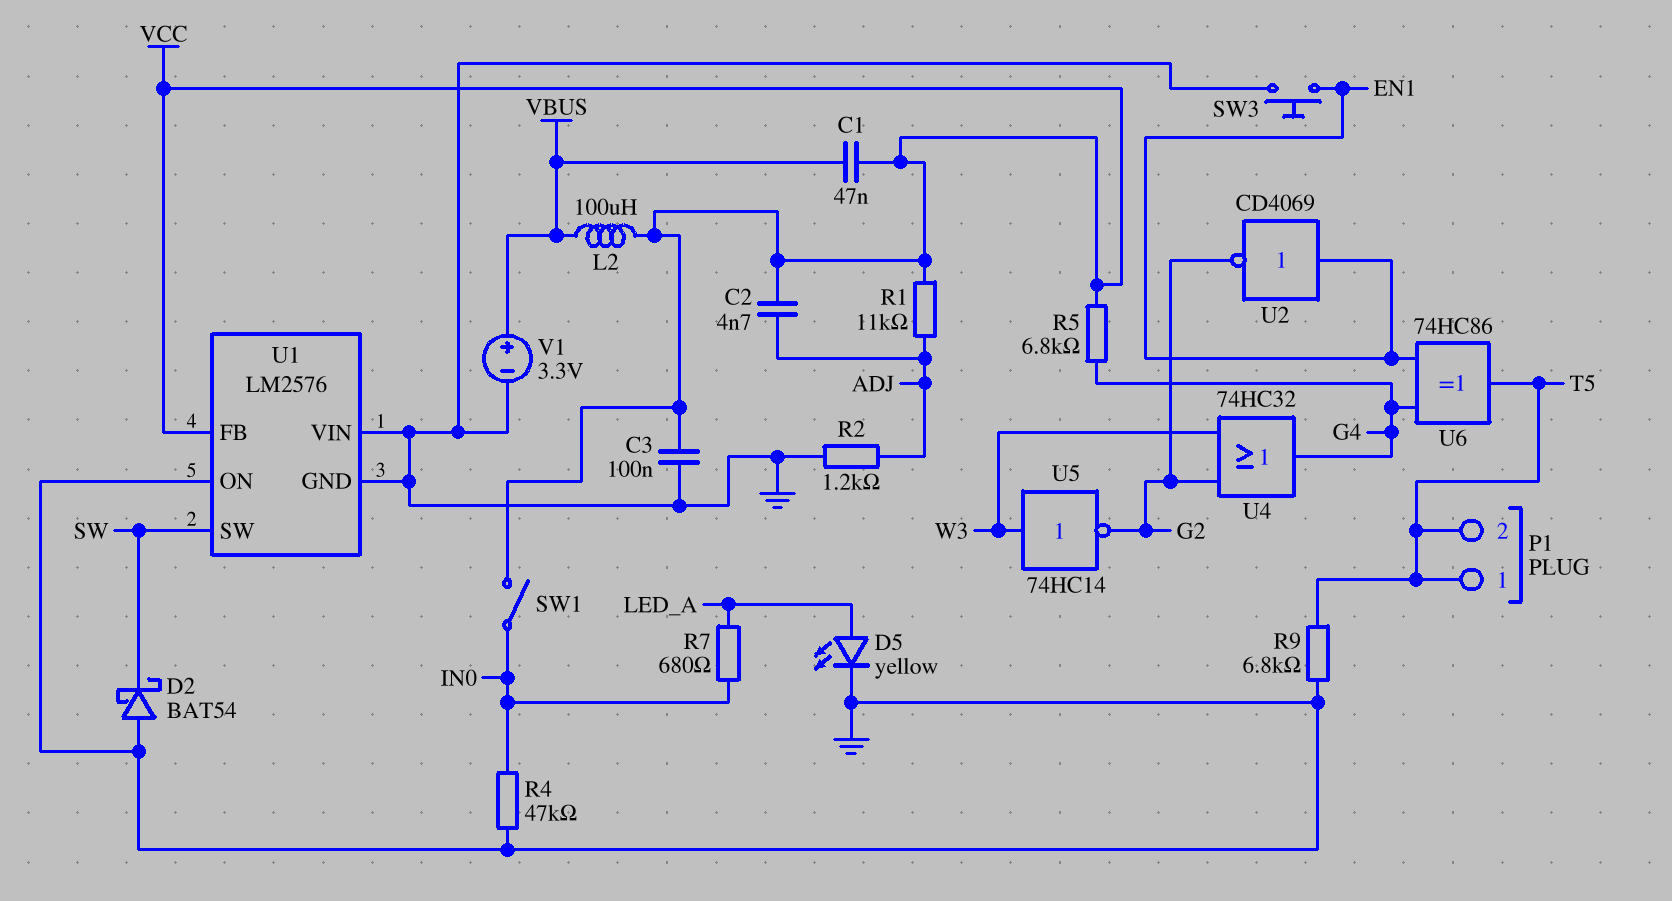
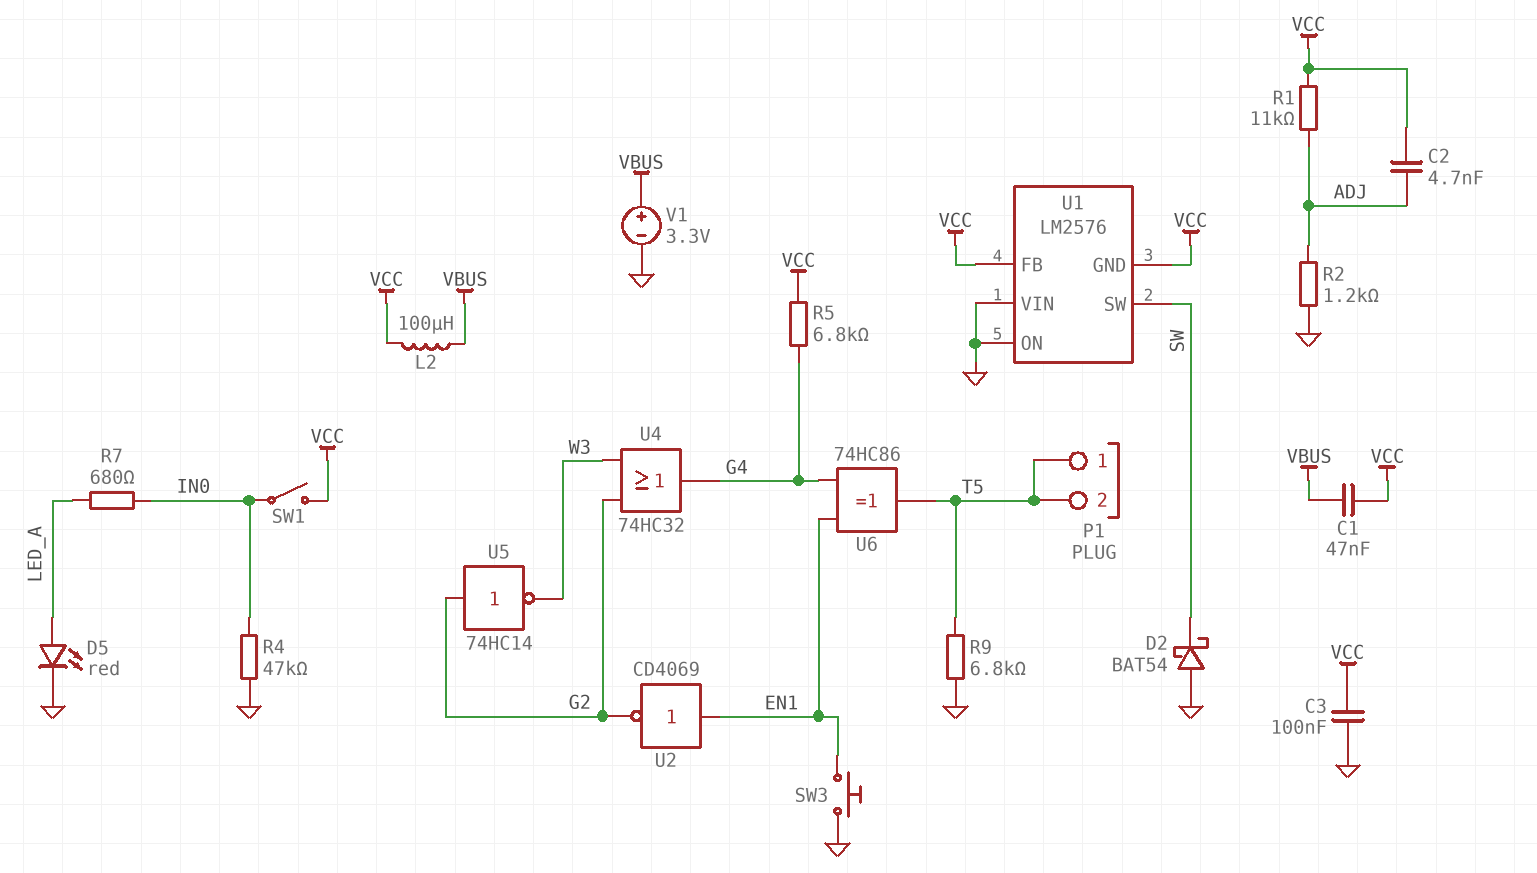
D5: LED yellow (A LED_A, K GND) -> LED red (A LED_A, K GND)
U1 pin GND: GND -> VCC
U5: NOT 74HC14 (in W3, out G2) -> NOT 74HC14 (in G2, out W3)

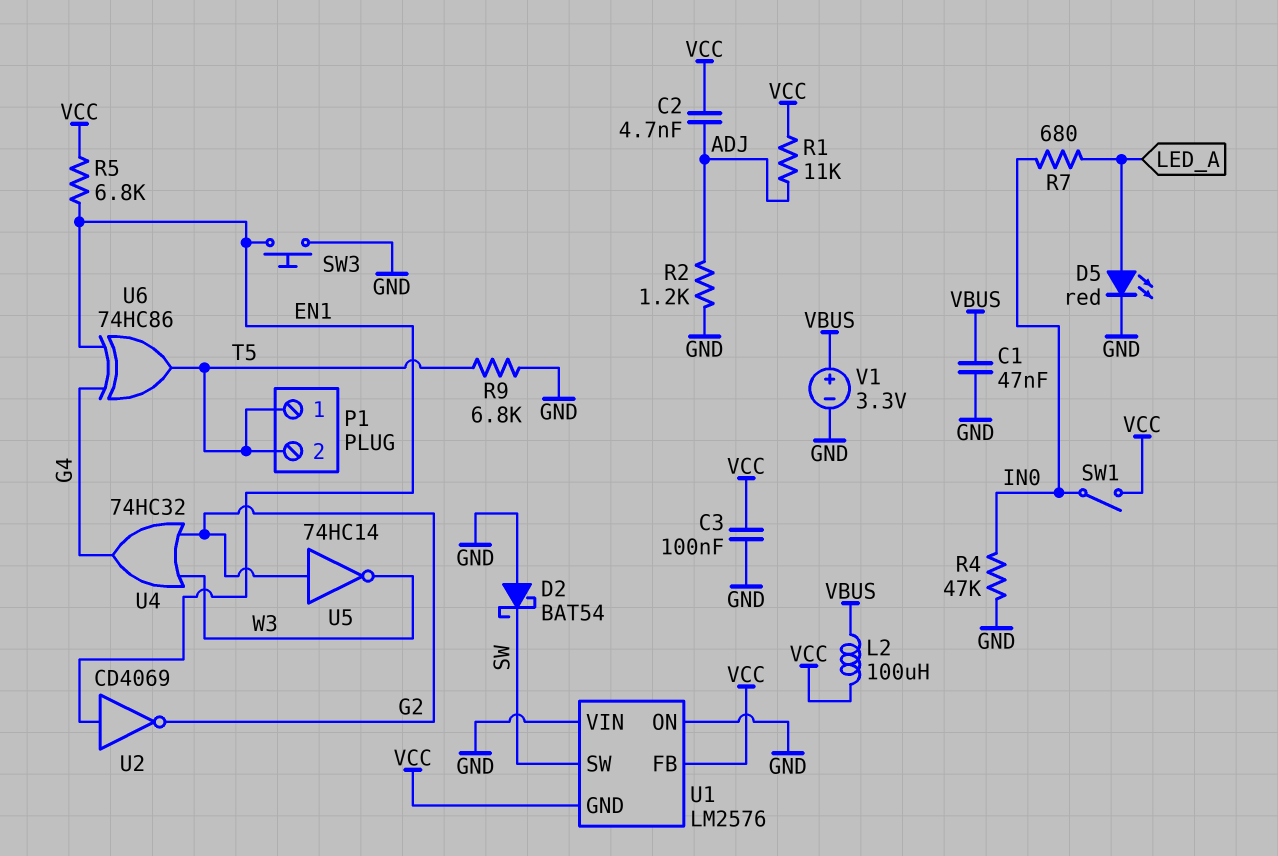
C1: 47nF (VBUS, VCC) -> 47nF (GND, VBUS)
R5: 6.8k (G4, VCC) -> 6.8k (EN1, VCC)

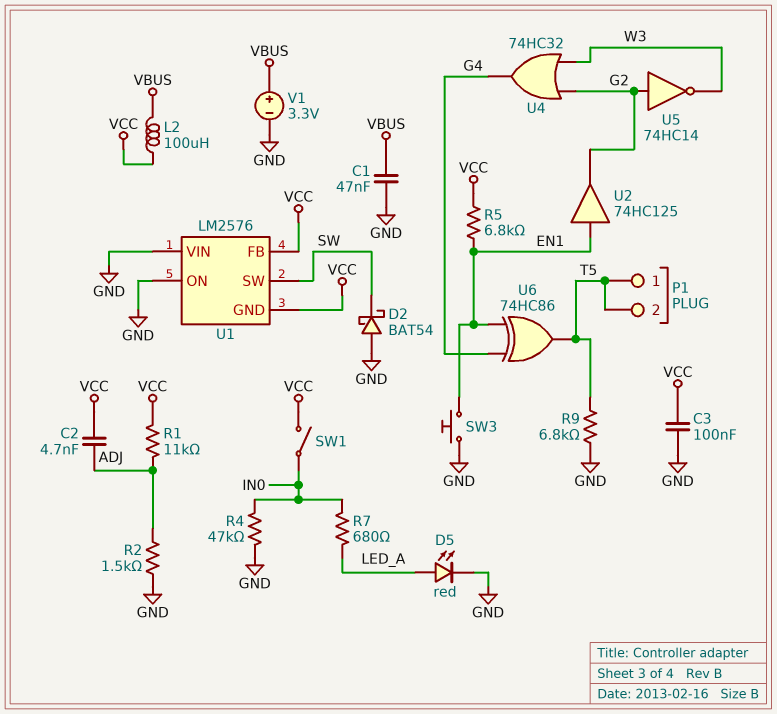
R2: 1.2k (ADJ, GND) -> 1.5k (ADJ, GND)
U2: NOT CD4069 (in EN1, out G2) -> buffer 74HC125 (in EN1, out G2)

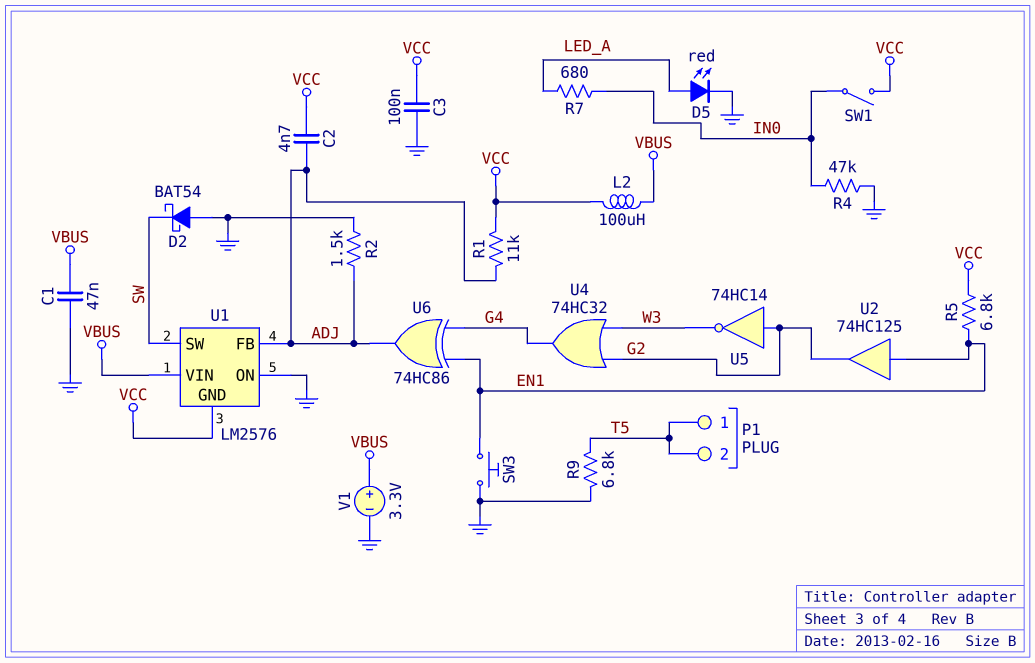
U1 pin FB: VCC -> ADJ
U1 pin VIN: GND -> VBUS
U6: XOR 74HC86 (in EN1, in G4, out T5) -> XOR 74HC86 (in EN1, in G4, out ADJ)

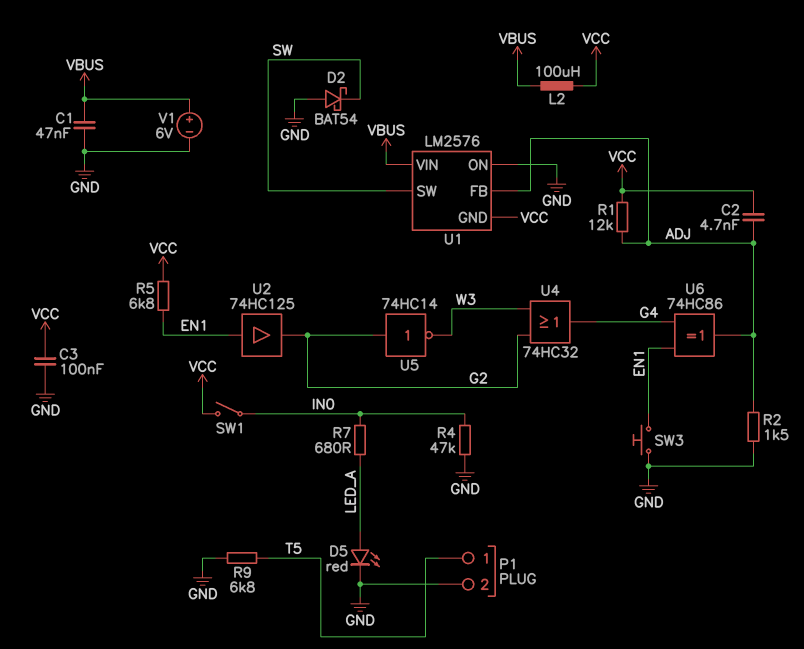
P1 pin 2: T5 -> GND
R1: 11k (ADJ, VCC) -> 12k (ADJ, VCC)
V1: 3.3V (plus VBUS, minus GND) -> 6V (plus VBUS, minus GND)

